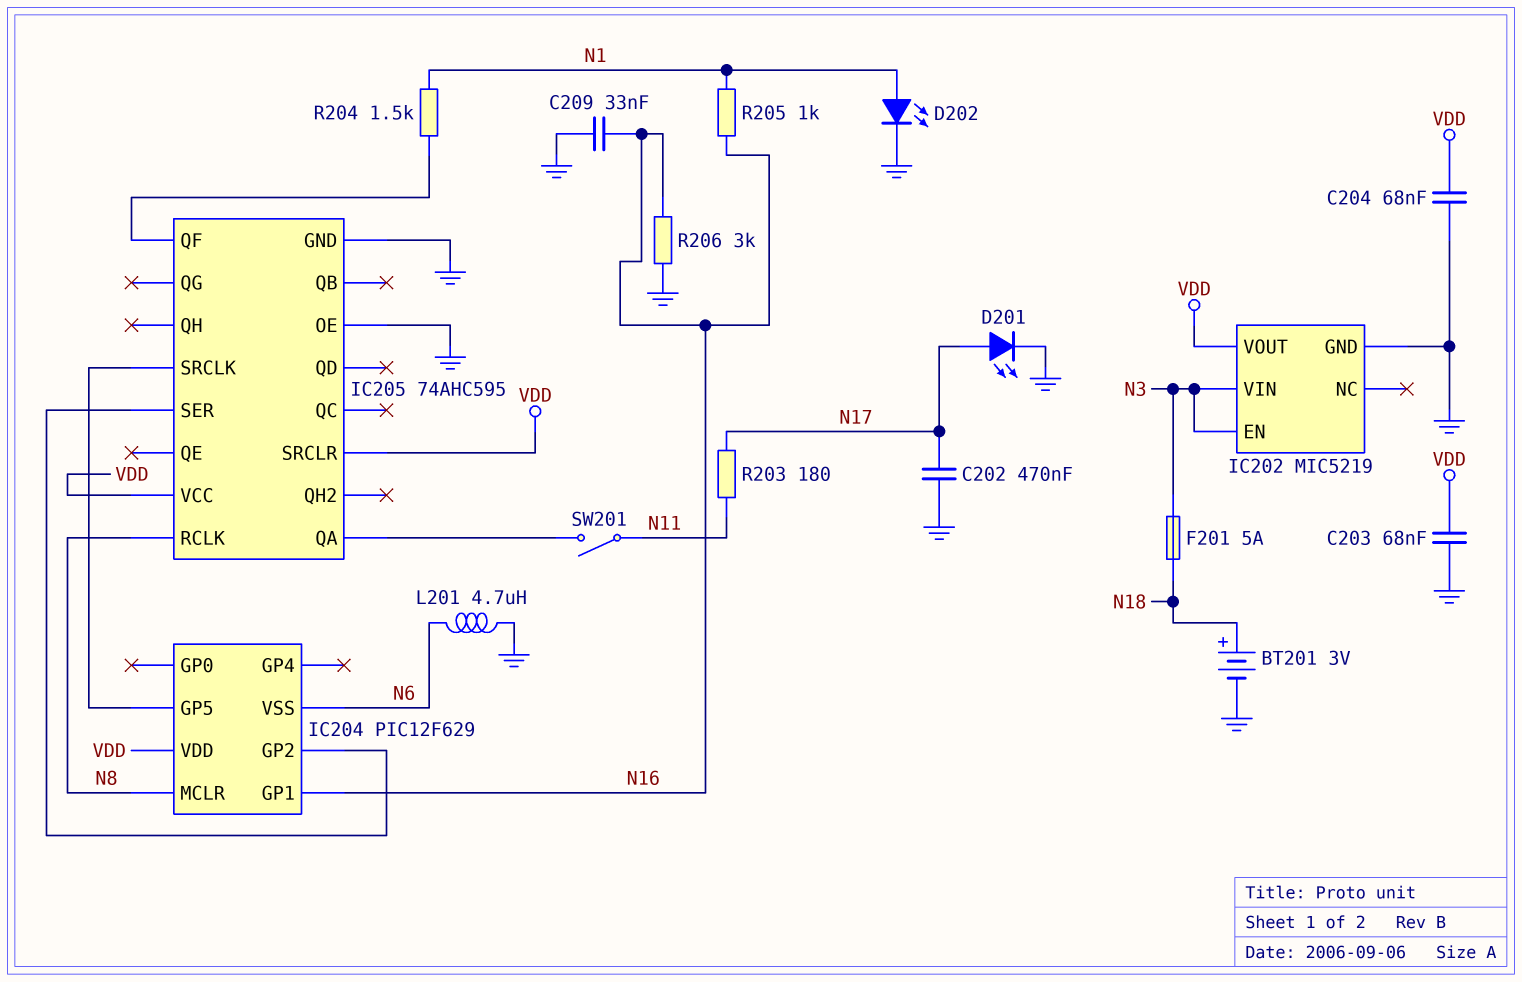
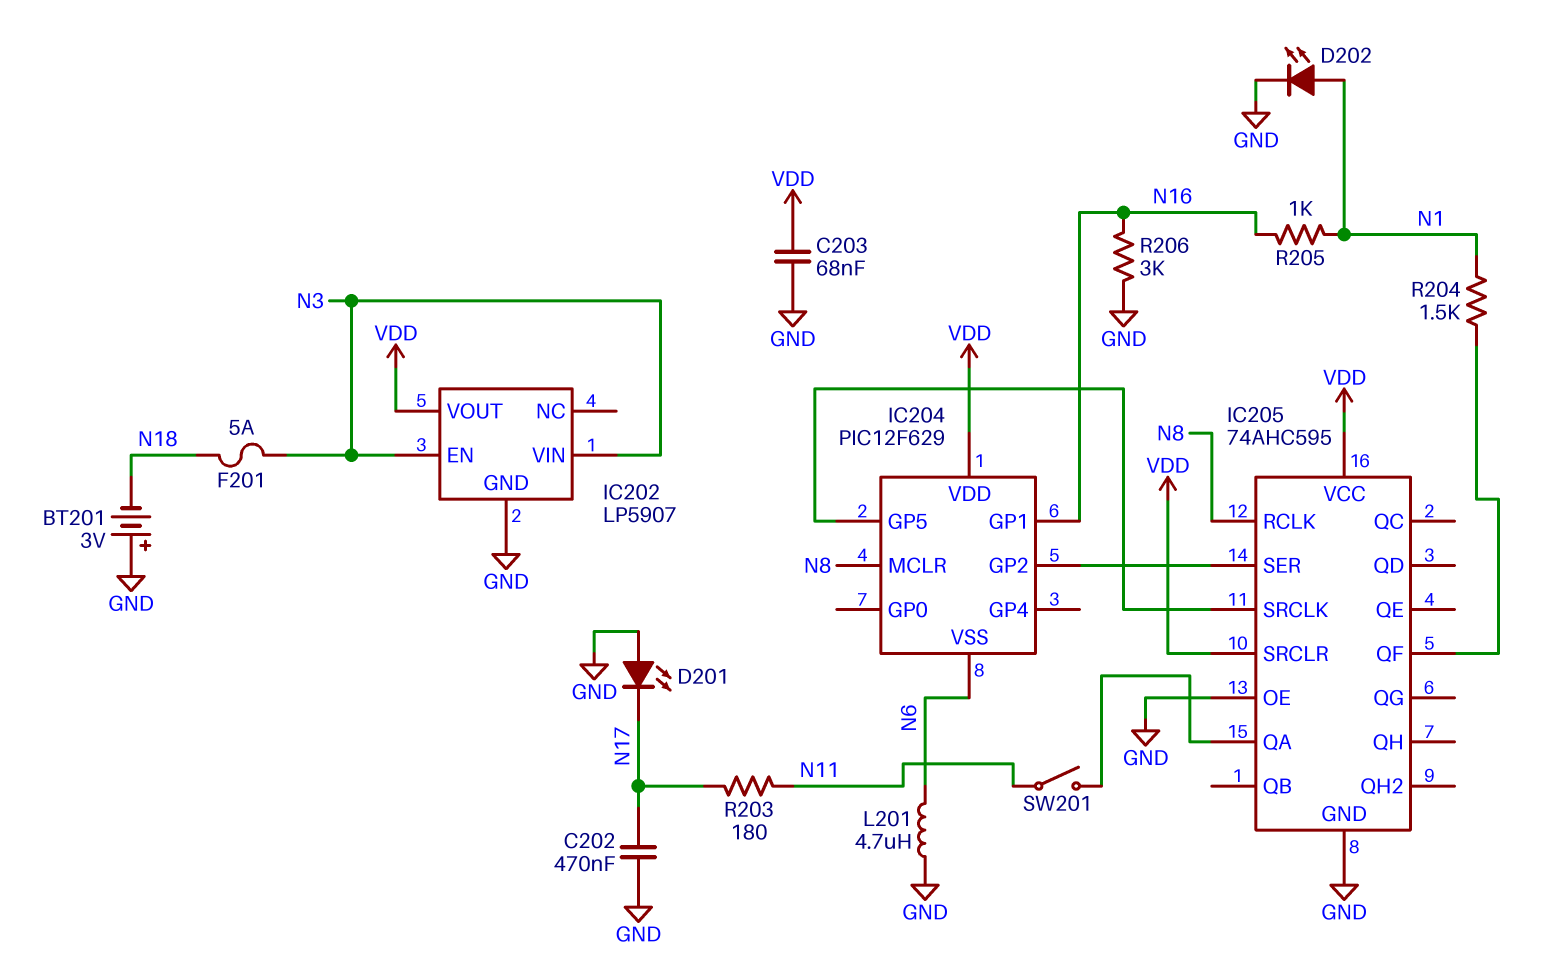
BT201: 3V (plus N18, minus GND) -> 3V (plus GND, minus N18)
C204: 68nF (GND, VDD) -> none
C209: 33nF (GND, N16) -> none
D201: LED (A N17, K GND) -> LED (A GND, K N17)
IC202: MIC5219 -> LP5907

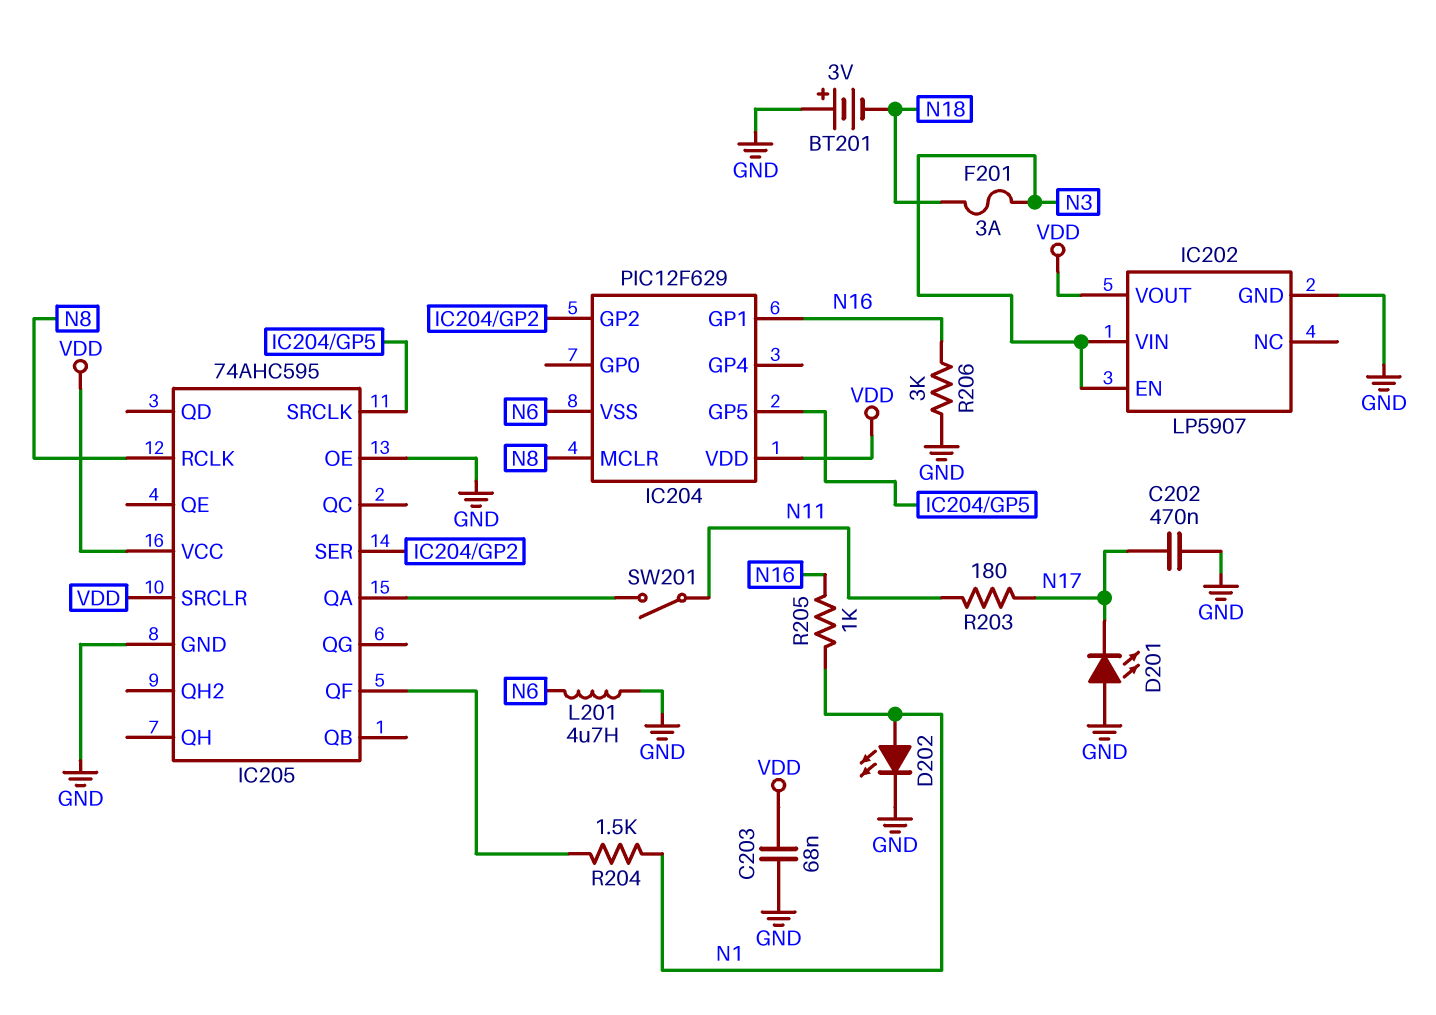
F201: 5A (N3, N18) -> 3A (N3, N18)

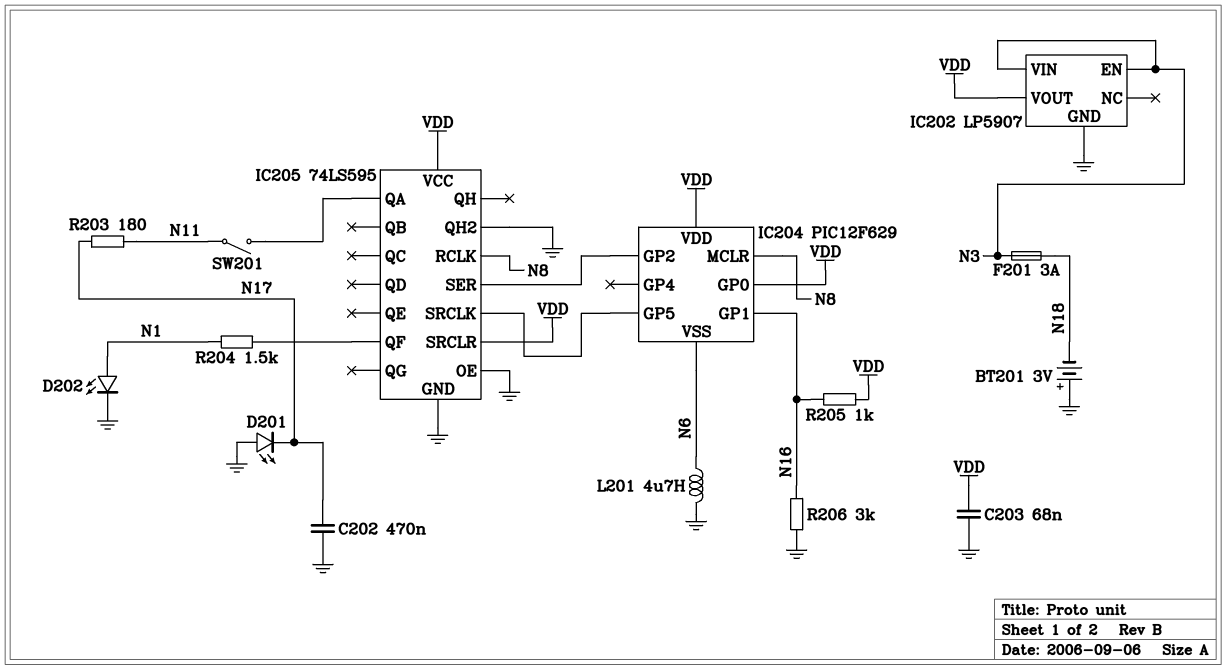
IC204 pin GP0: none -> VDD
IC205: 74AHC595 -> 74LS595
IC205 pin QH2: none -> GND
R205: 1k (N1, N16) -> 1k (N16, VDD)

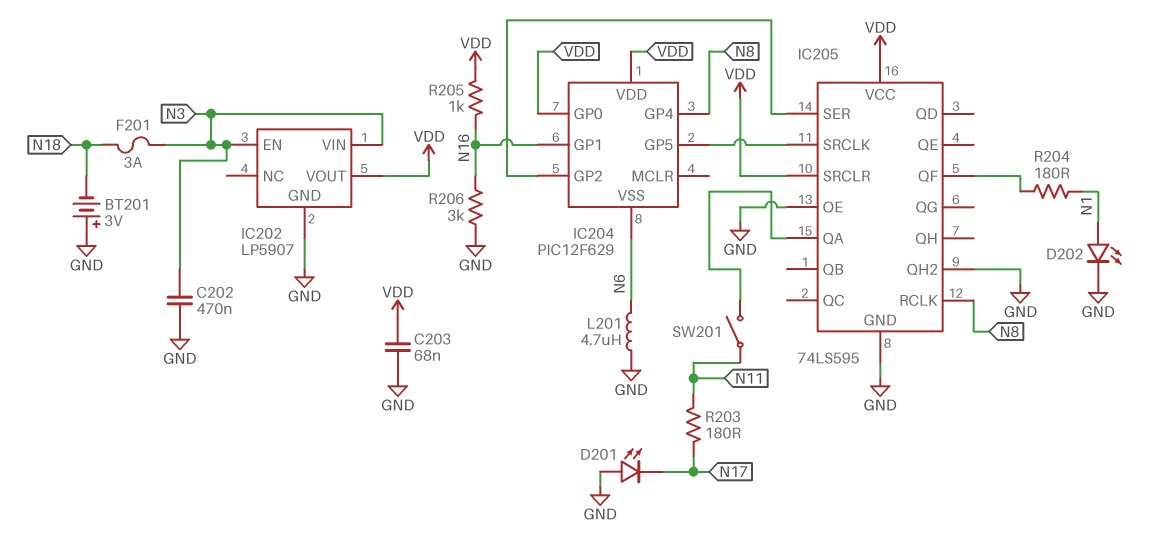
C202: 470nF (GND, N17) -> 470nF (GND, N3)
IC204 pin GP4: none -> N8
IC204 pin MCLR: N8 -> none
R204: 1.5k (IC205/QF, N1) -> 180 (IC205/QF, N1)

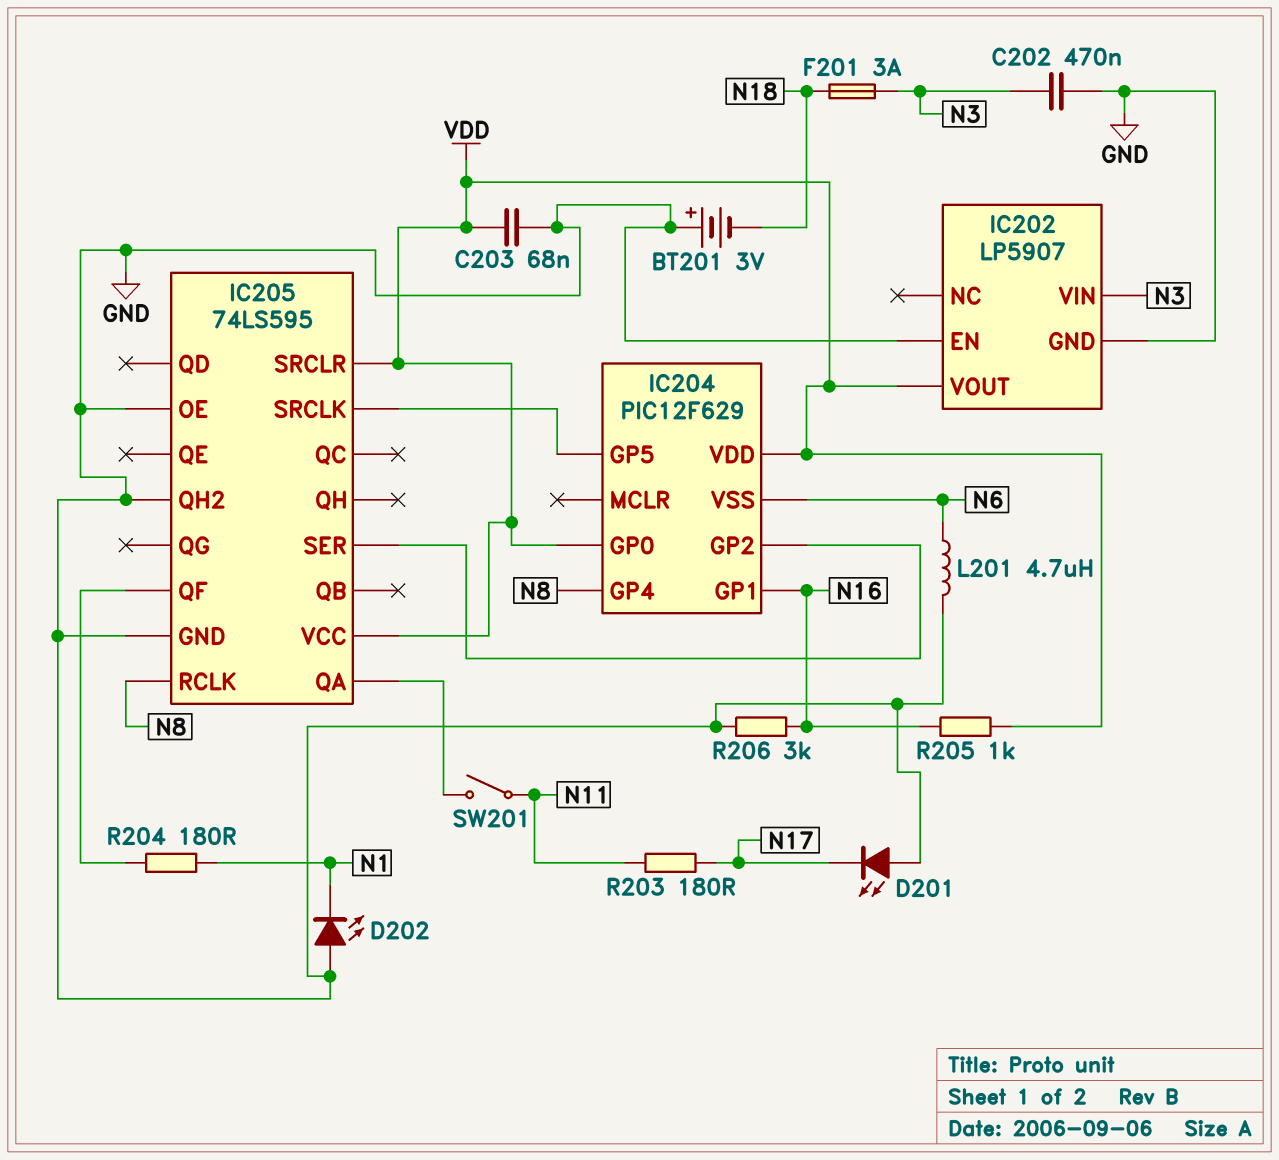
D202: LED (A N1, K GND) -> LED (A GND, K N1)
IC202 pin EN: N3 -> GND

